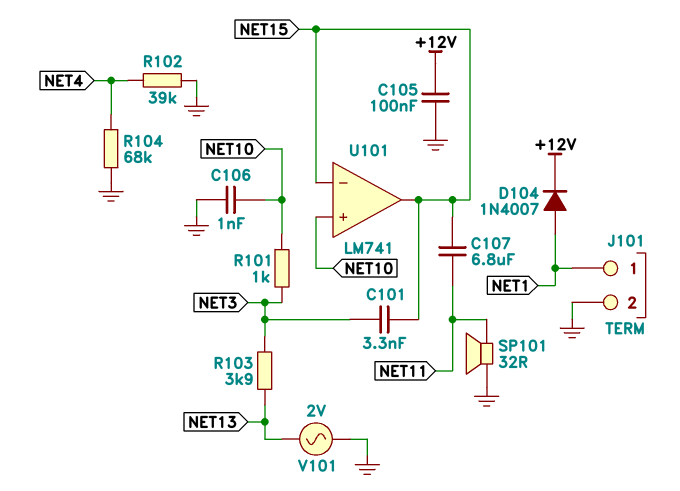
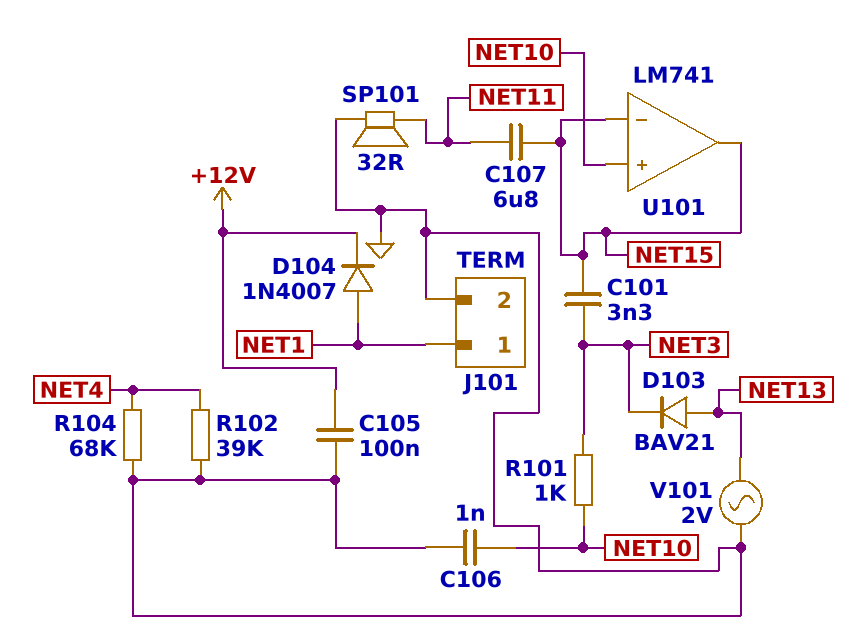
D103: none -> diode BAV21 (A NET13, K NET3)
R103: 3.9k (NET3, NET13) -> none

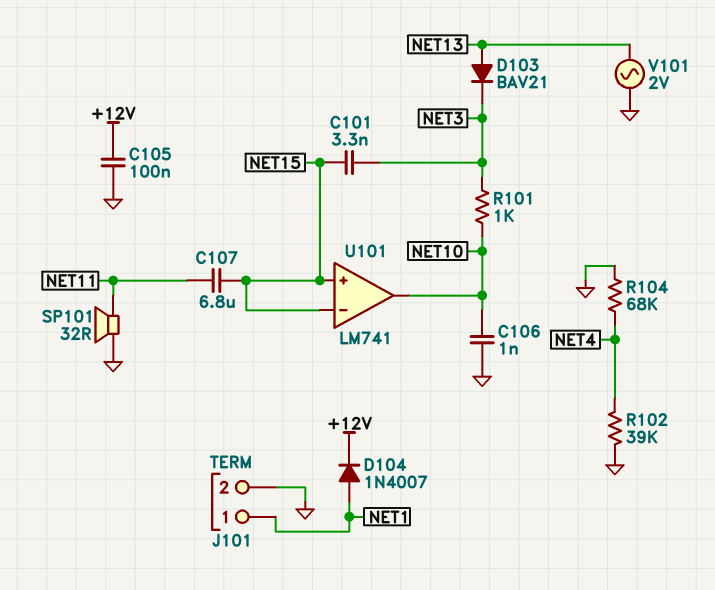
U101 pin in+: NET10 -> NET15
U101 pin out: NET15 -> NET10

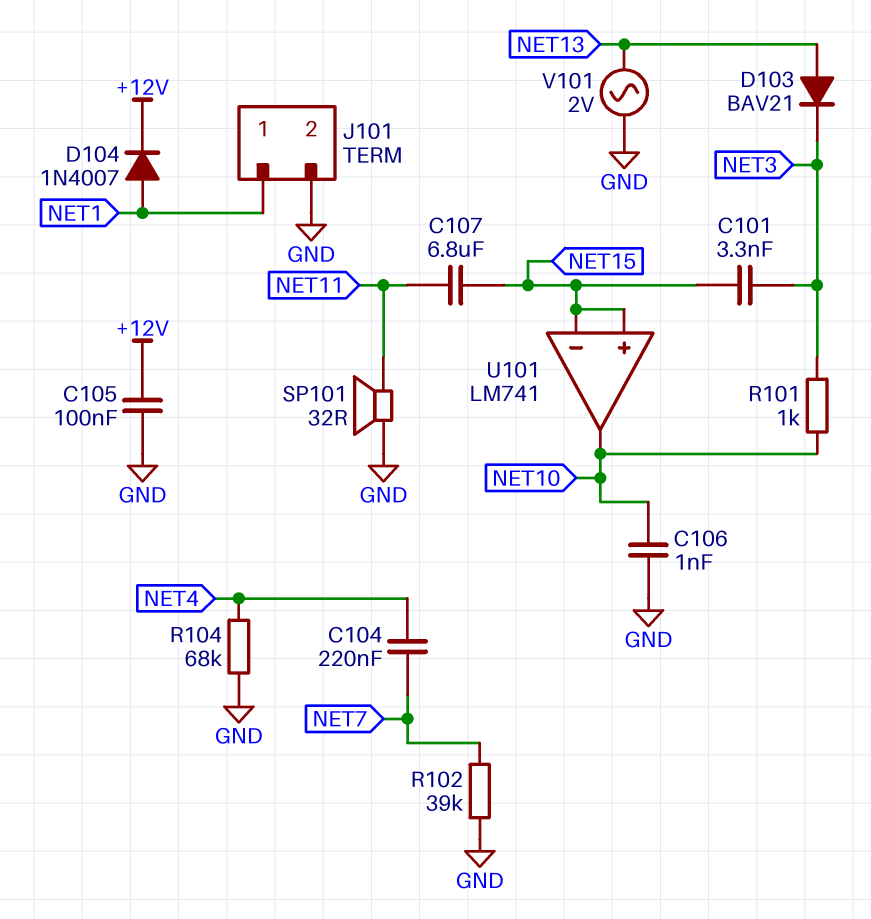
C104: none -> 220nF (NET4, NET7)
R102: 39k (GND, NET4) -> 39k (GND, NET7)

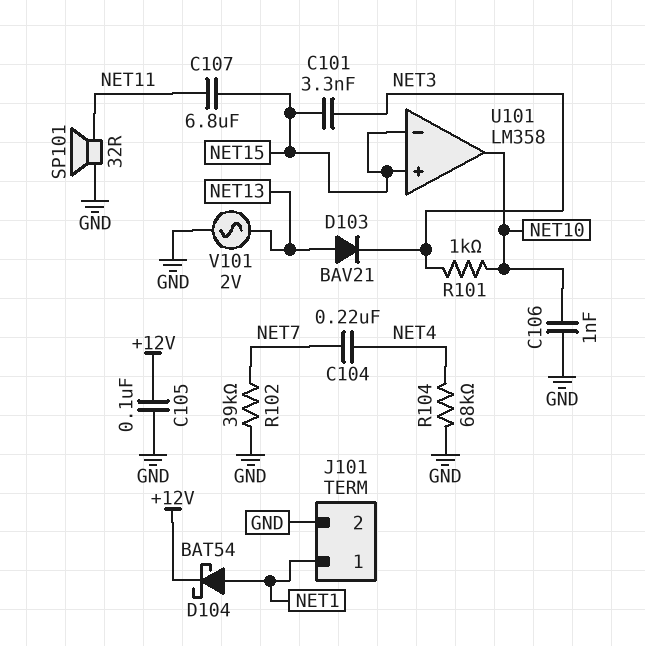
D104: diode 1N4007 (A NET1, K +12V) -> schottky BAT54 (A NET1, K +12V)
U101: LM741 -> LM358

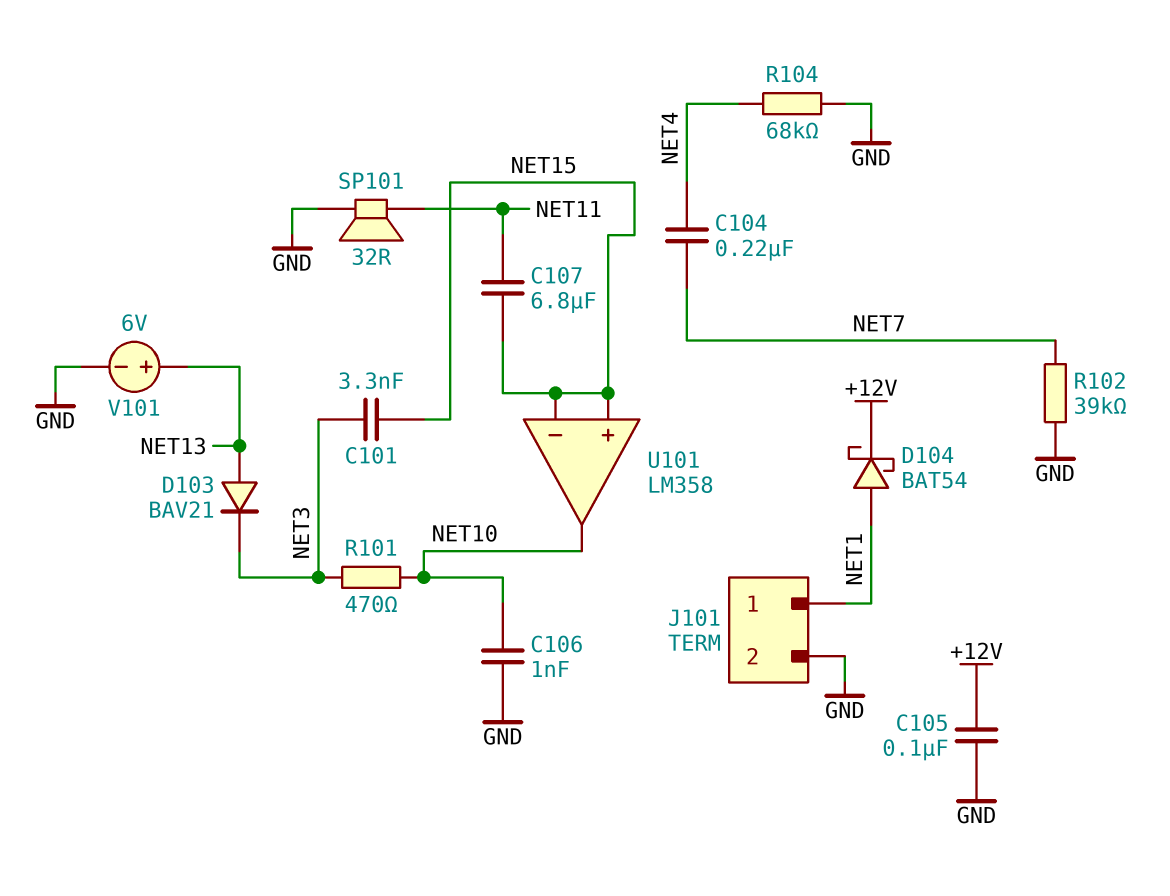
R101: 1k (NET3, NET10) -> 470 (NET3, NET10)
V101: AC 2V (GND, NET13) -> 6V (plus NET13, minus GND)

